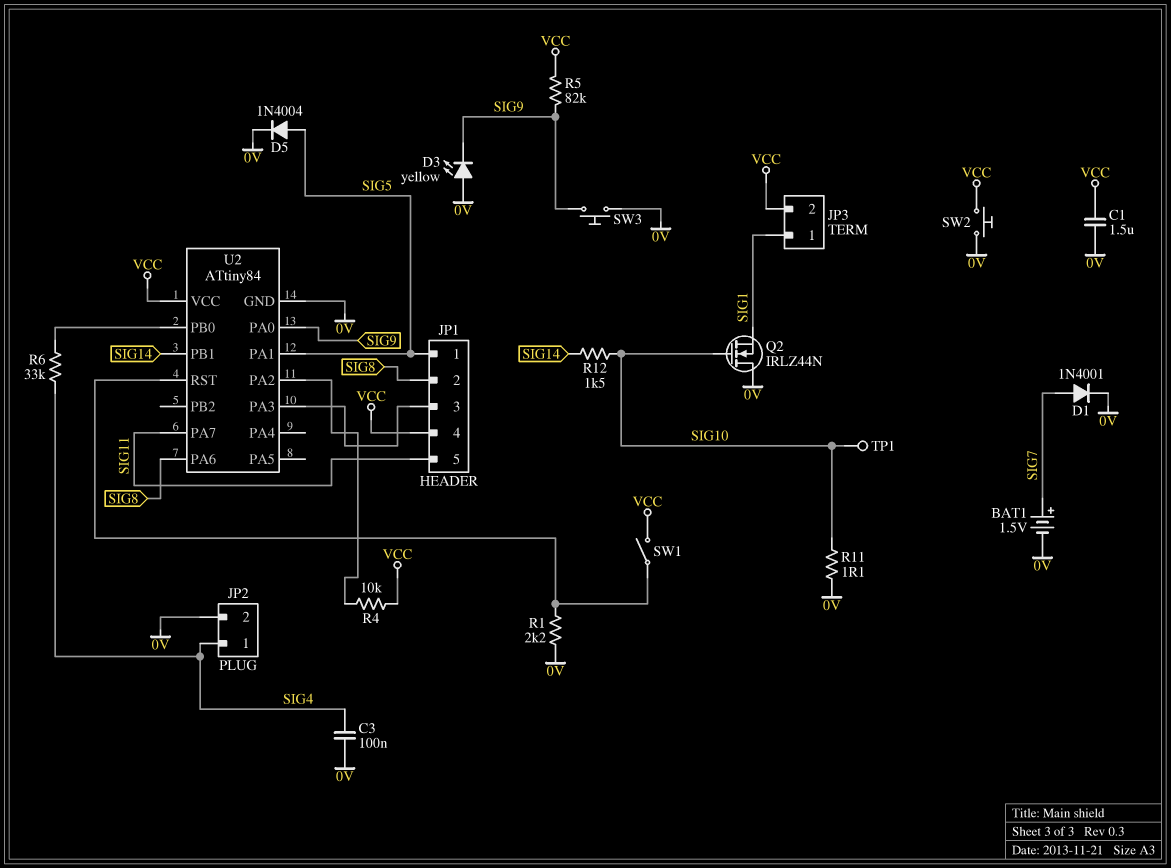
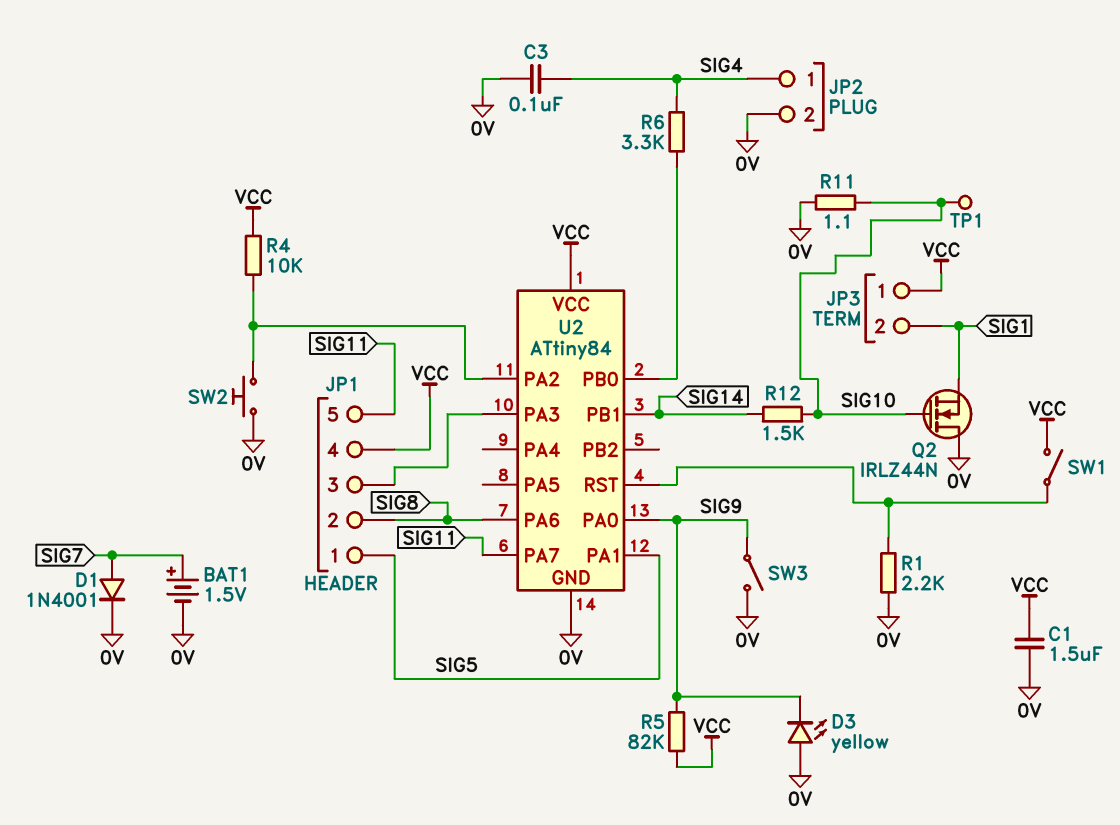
D5: diode 1N4004 (A SIG5, K 0V) -> none
JP3 pin 1: SIG1 -> VCC
JP3 pin 2: VCC -> SIG1
R6: 33k (SIG4, U2/PB0) -> 3.3k (SIG4, U2/PB0)
SW2: button (0V, VCC) -> button (0V, U2/PA2)
SW3: button (0V, SIG9) -> switch (0V, SIG9)

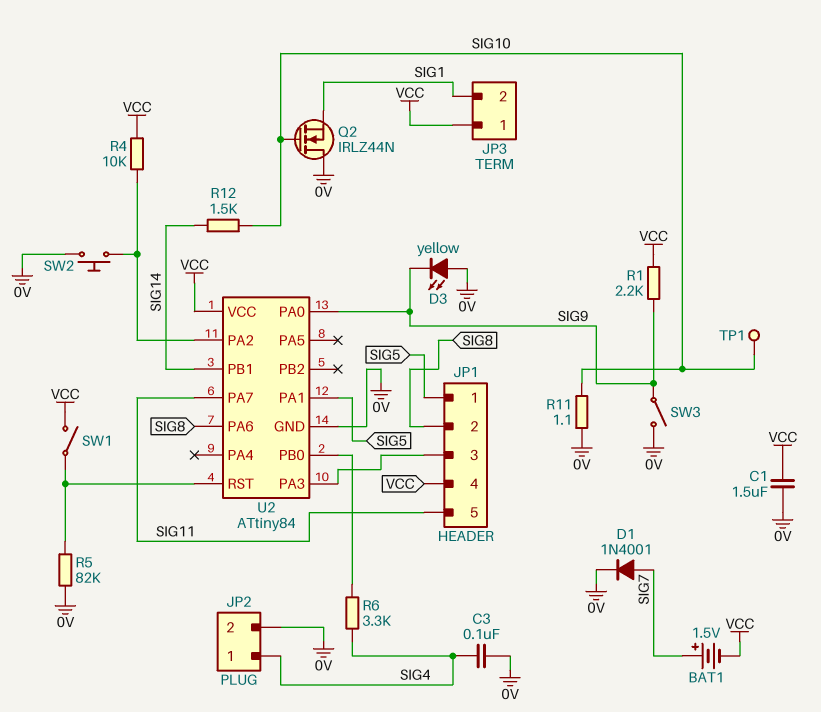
BAT1: 1.5V (plus SIG7, minus 0V) -> 1.5V (plus SIG7, minus VCC)
R1: 2.2k (0V, U2/RST) -> 2.2k (SIG9, VCC)
R5: 82k (SIG9, VCC) -> 82k (0V, U2/RST)

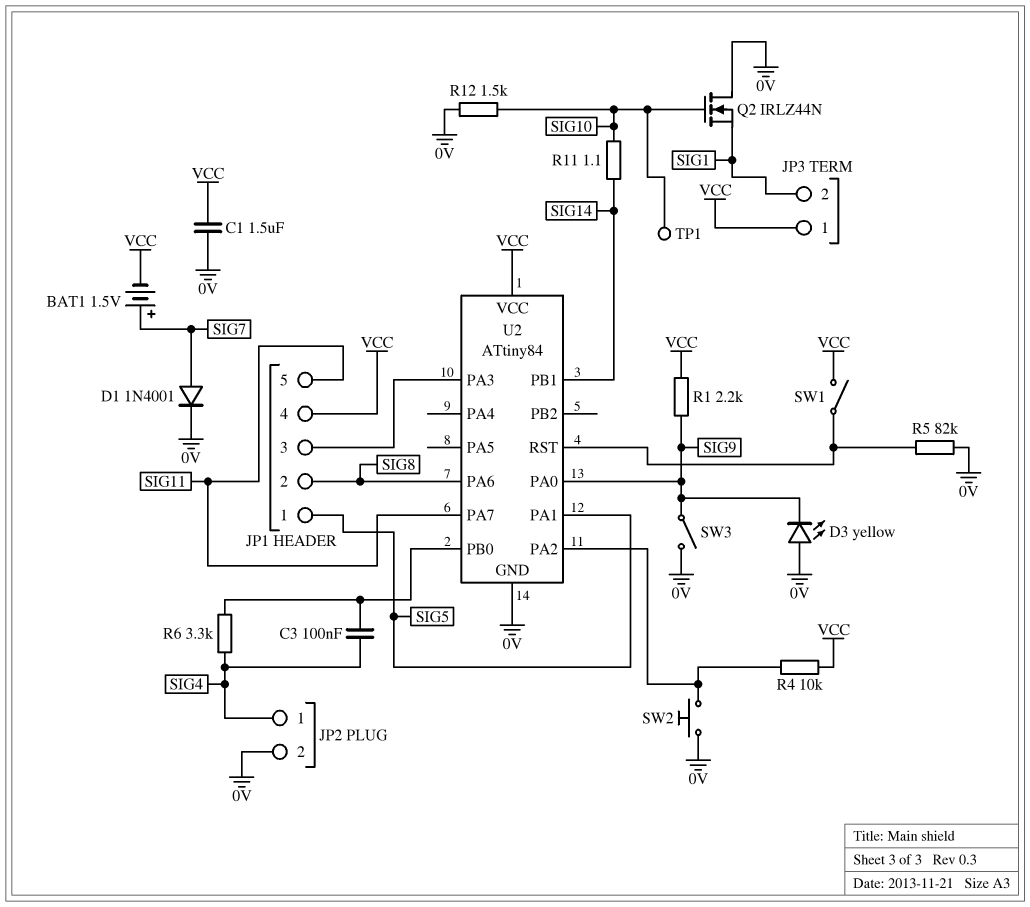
C3: 100nF (0V, SIG4) -> 100nF (SIG4, U2/PB0)
R11: 1.1 (0V, SIG10) -> 1.1 (SIG10, SIG14)
R12: 1.5k (SIG10, SIG14) -> 1.5k (0V, SIG10)

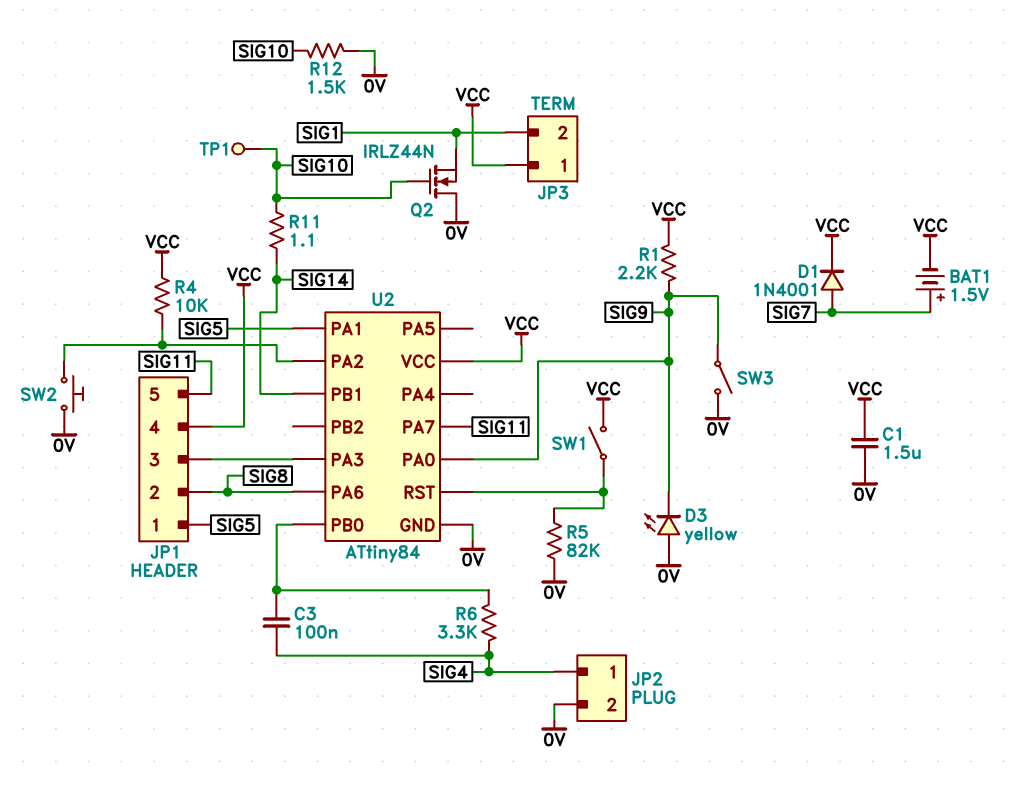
D1: diode 1N4001 (A SIG7, K 0V) -> diode 1N4001 (A SIG7, K VCC)

